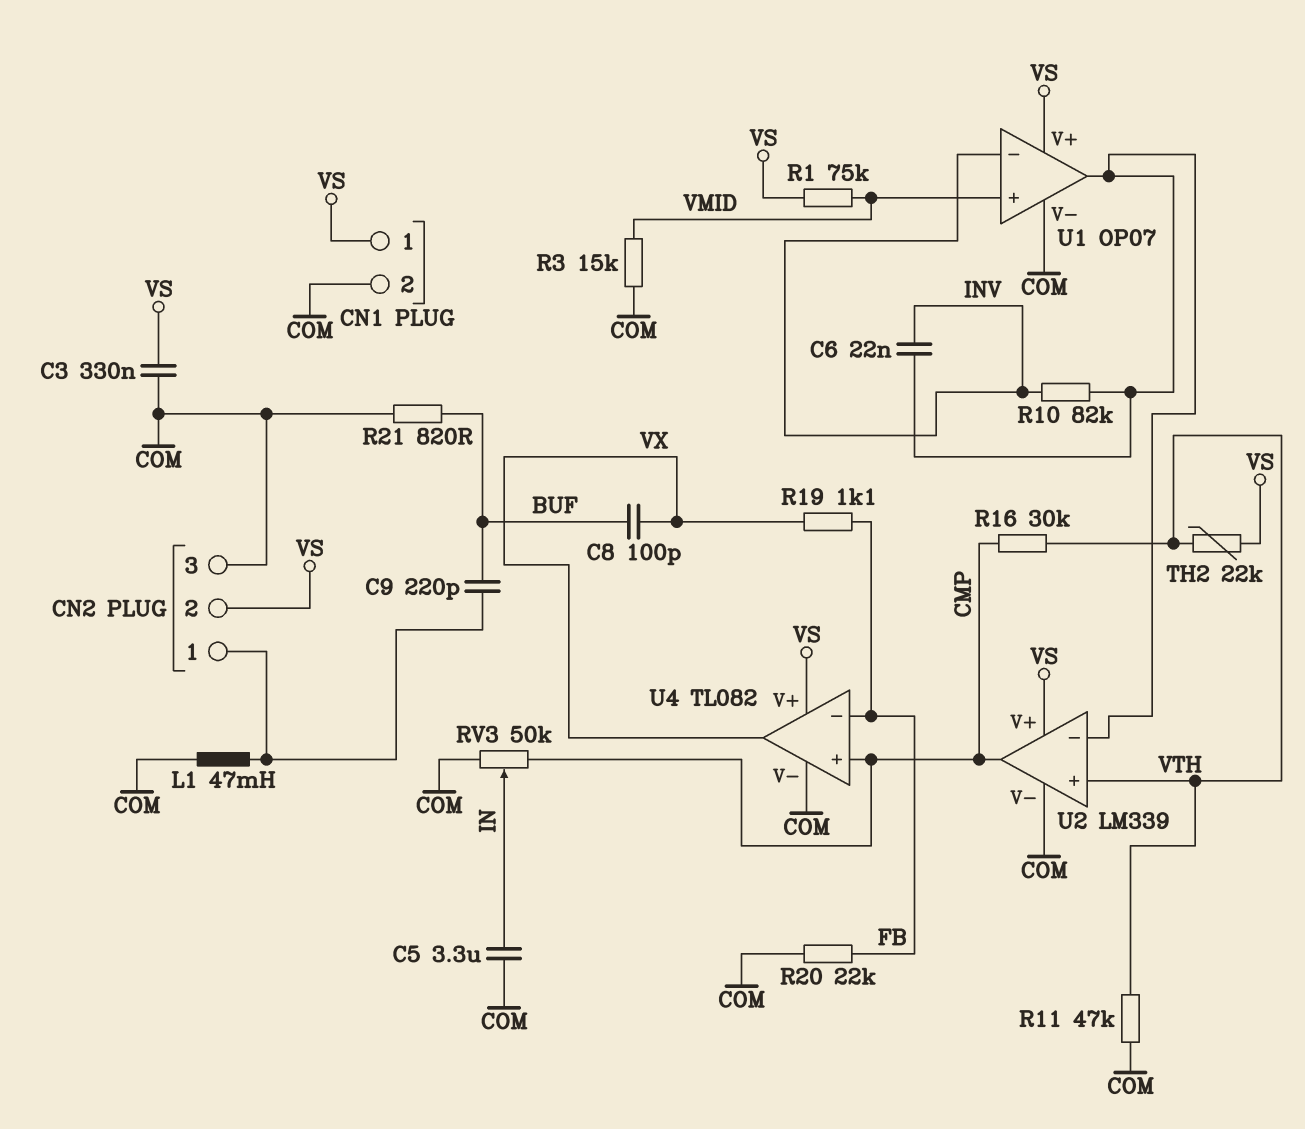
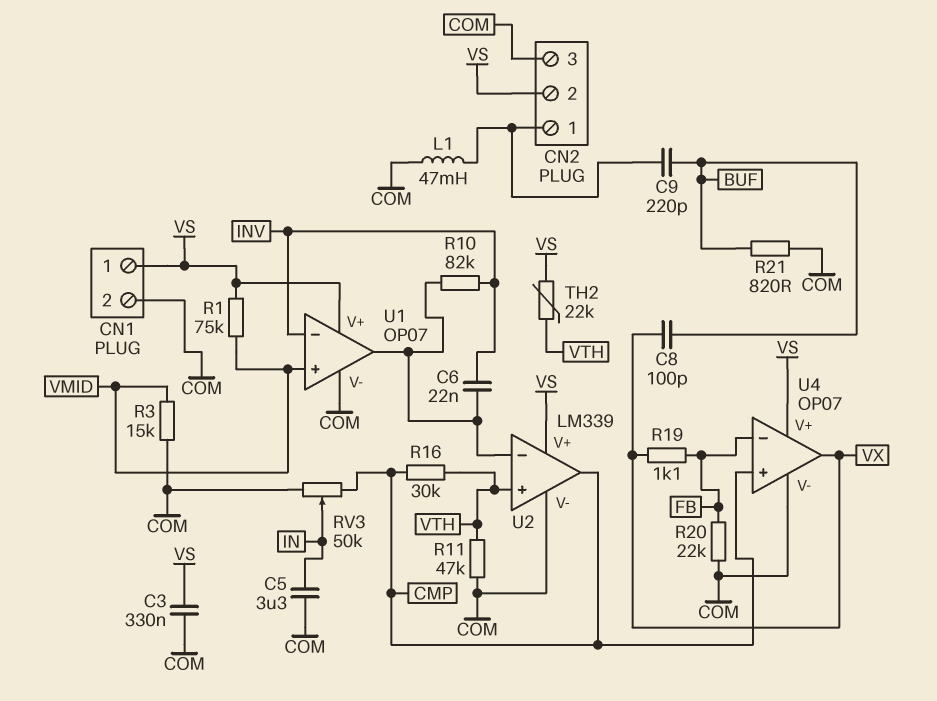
U4: TL082 -> OP07

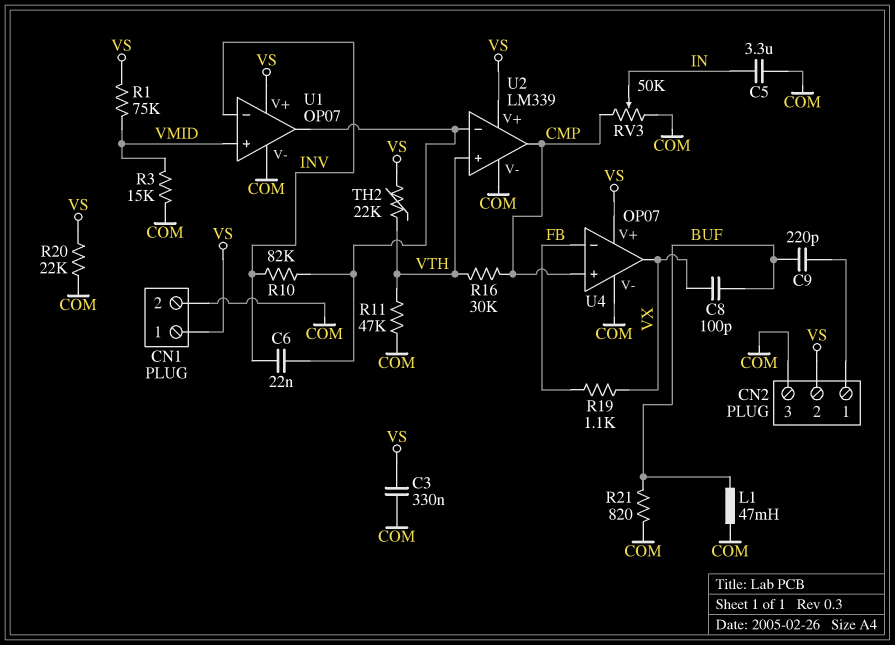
L1: 47mH (CN2/1, COM) -> 47mH (BUF, COM)
R20: 22k (COM, FB) -> 22k (COM, VS)

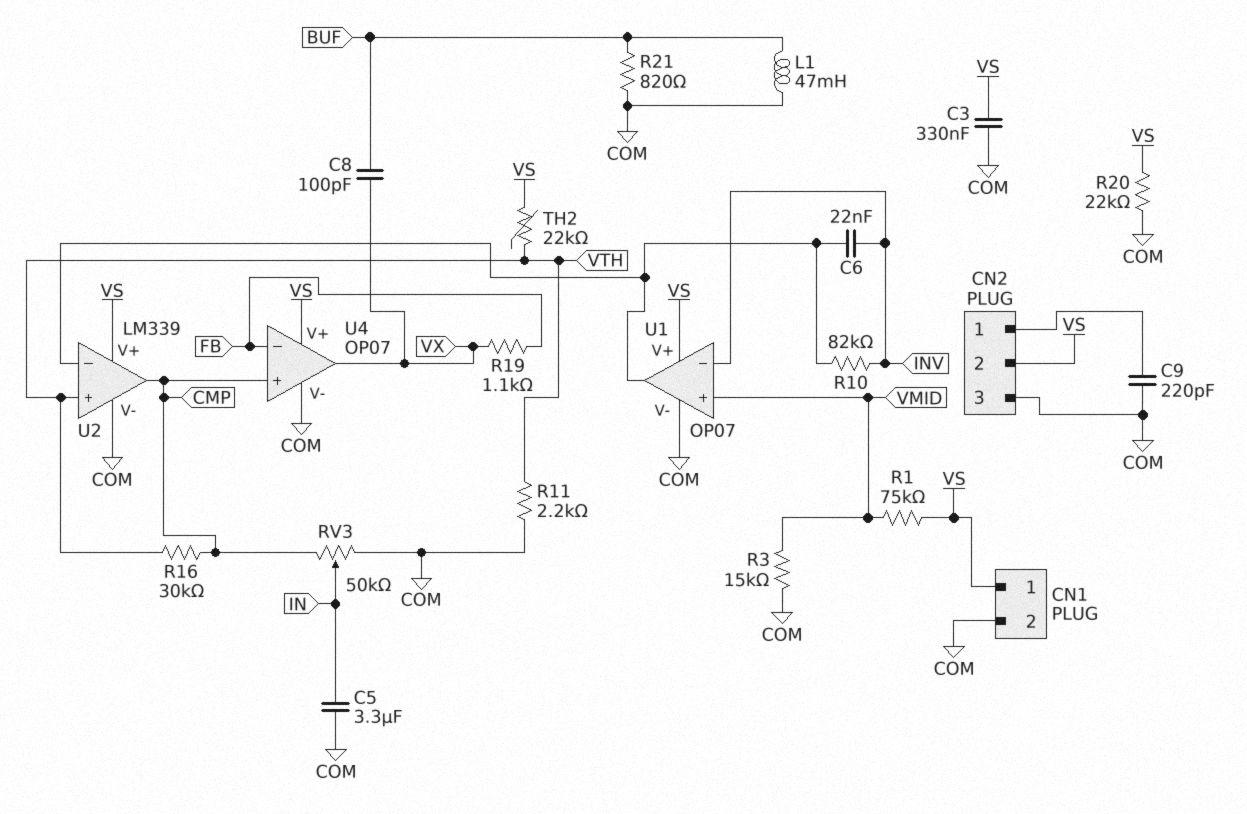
C9: 220pF (BUF, CN2/1) -> 220pF (CN2/1, COM)
R11: 47k (COM, VTH) -> 2.2k (COM, VTH)

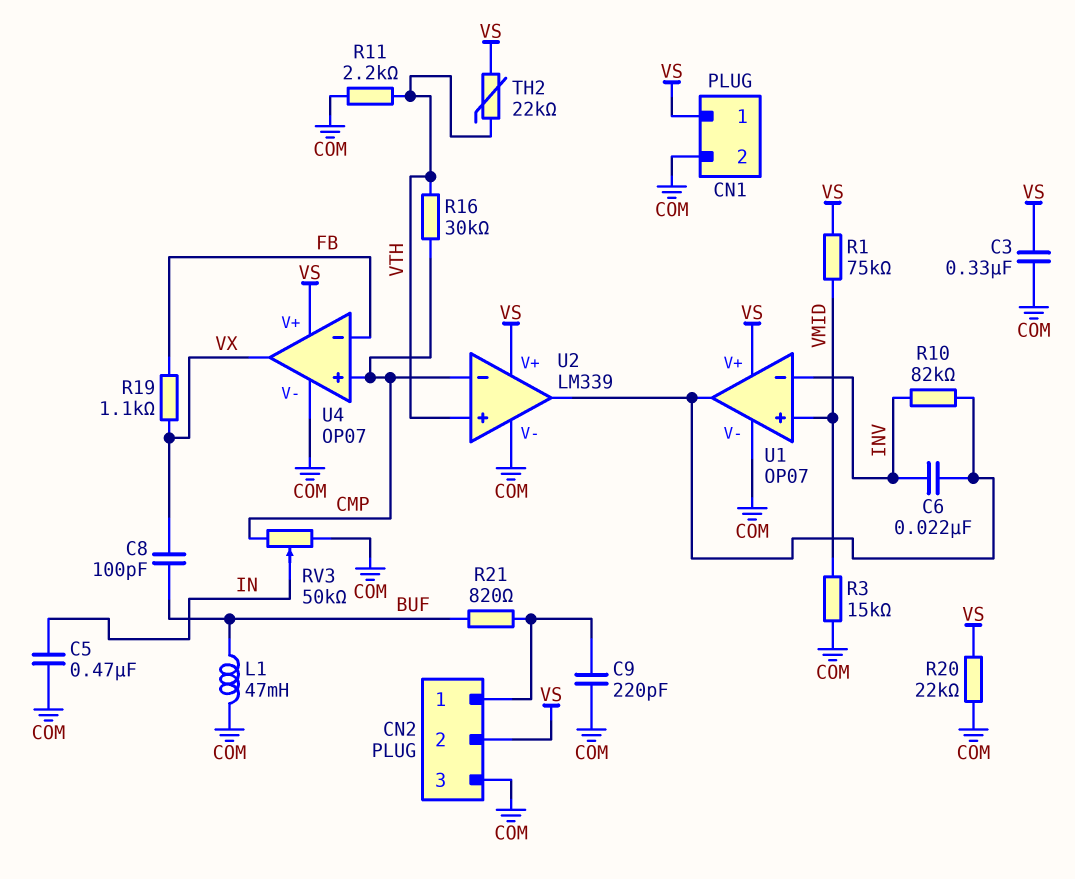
C5: 3.3uF (COM, IN) -> 470nF (COM, IN)
R21: 820 (BUF, COM) -> 820 (BUF, CN2/1)
U2 pin in-: U1/out -> CMP
U2 pin out: CMP -> U1/out

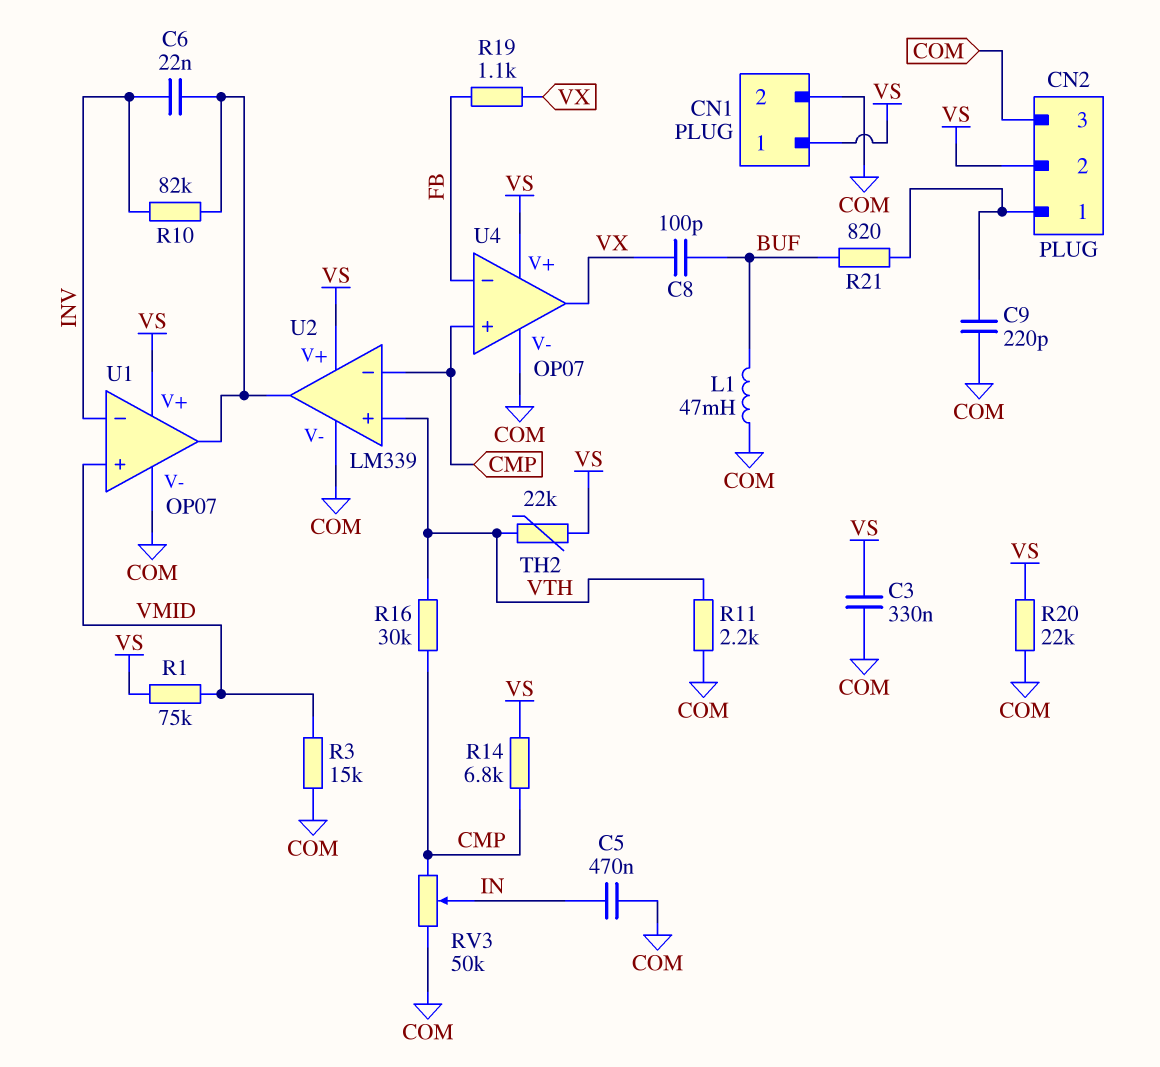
R14: none -> 6.8k (CMP, VS)

